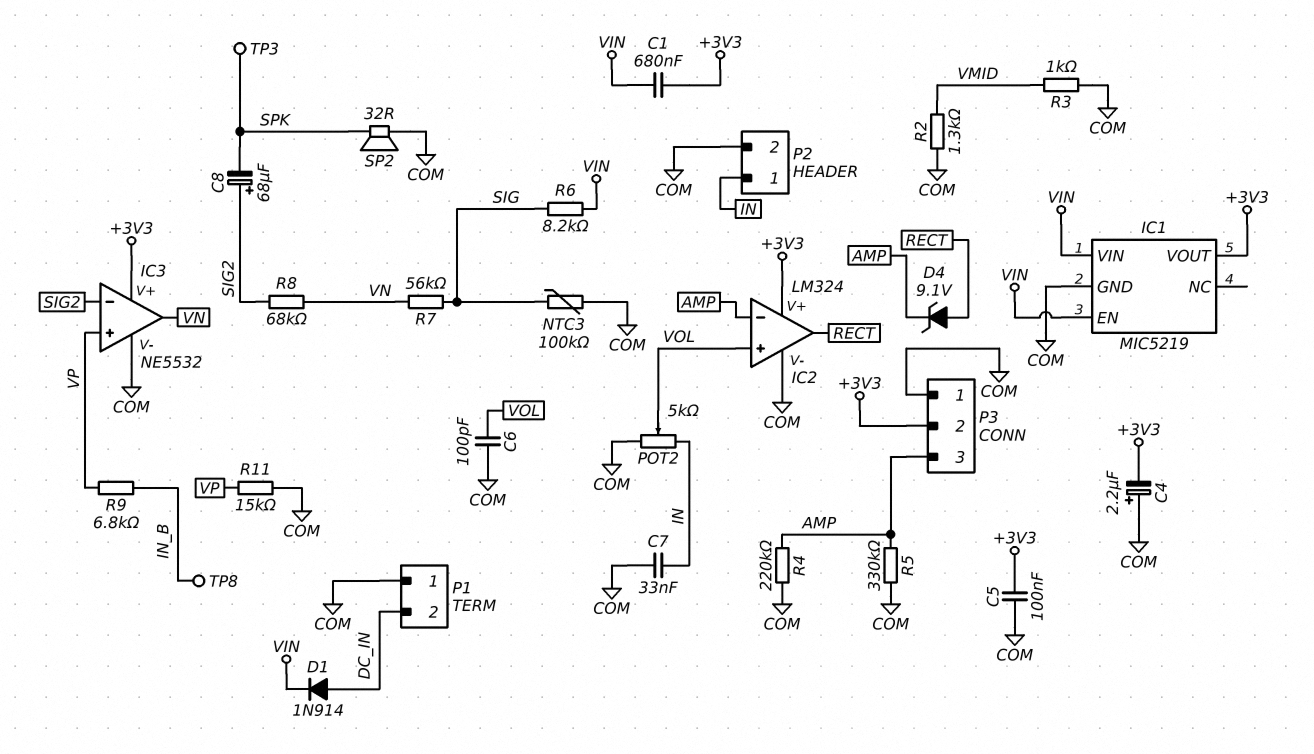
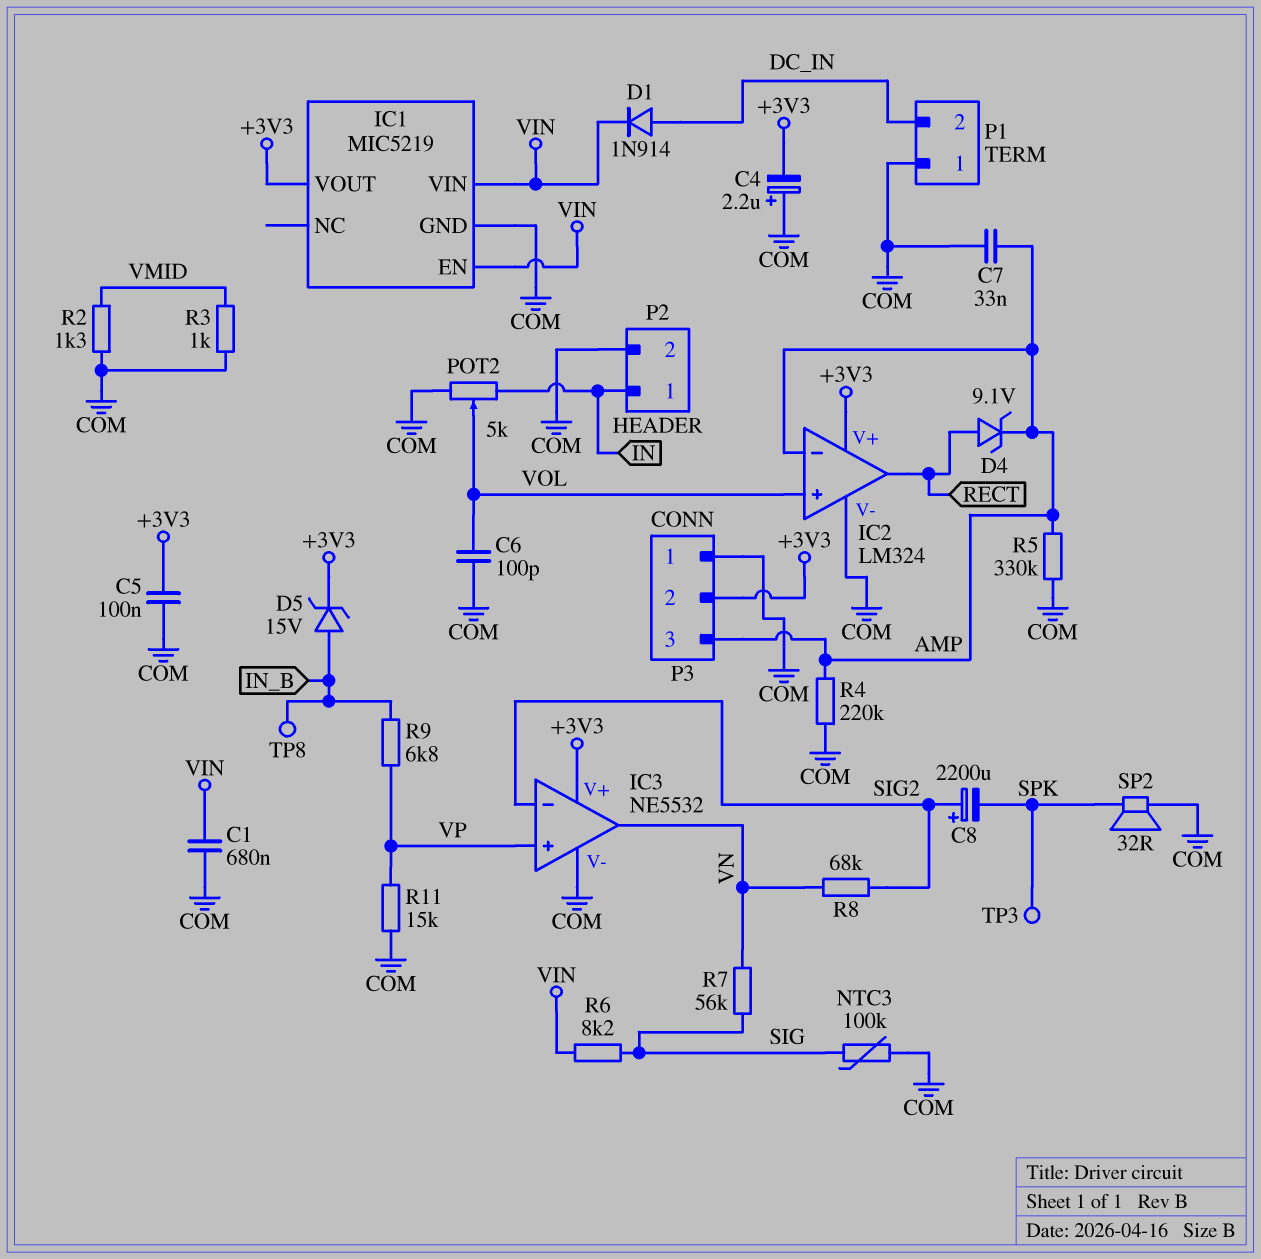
C1: 680nF (+3V3, VIN) -> 680nF (COM, VIN)
C7: 33nF (COM, IN) -> 33nF (AMP, COM)
C8: 68uF (plus SIG2, minus SPK) -> 2200uF (plus SIG2, minus SPK)
D5: none -> zener 15V (A IN_B, K +3V3)

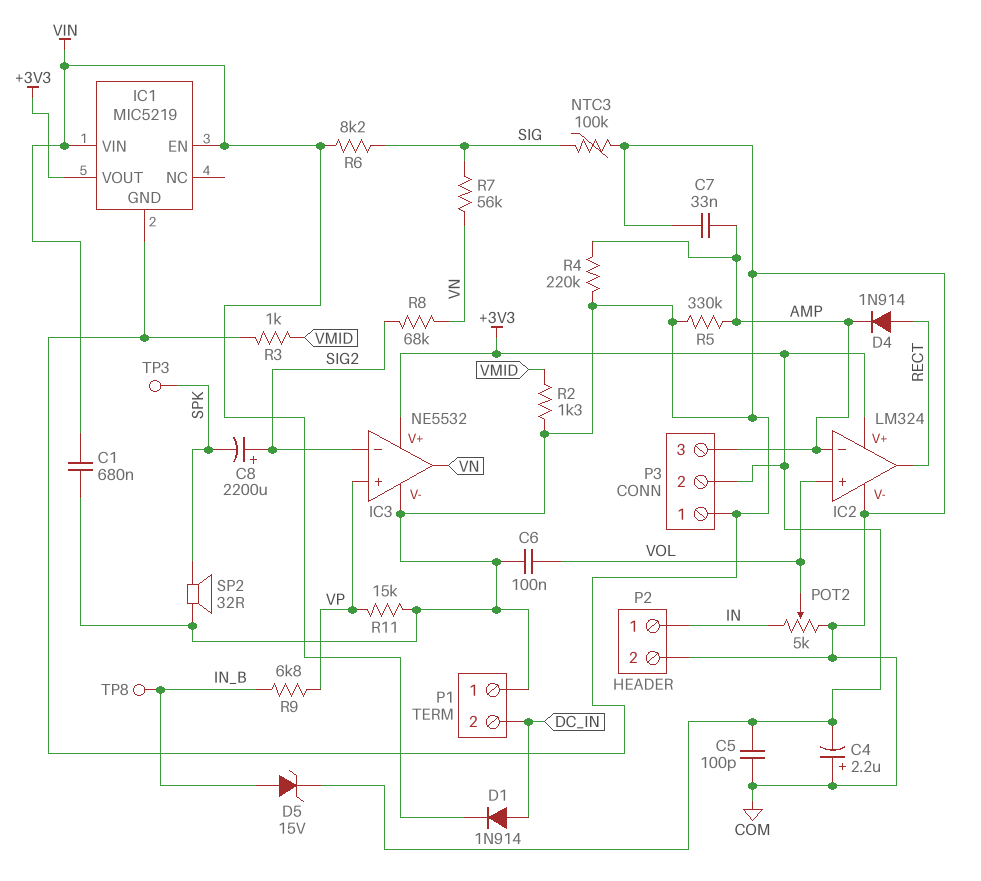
C5: 100nF (+3V3, COM) -> 100pF (+3V3, COM)
C6: 100pF (COM, VOL) -> 100nF (COM, VOL)
D4: zener 9.1V (A RECT, K AMP) -> diode 1N914 (A RECT, K AMP)

